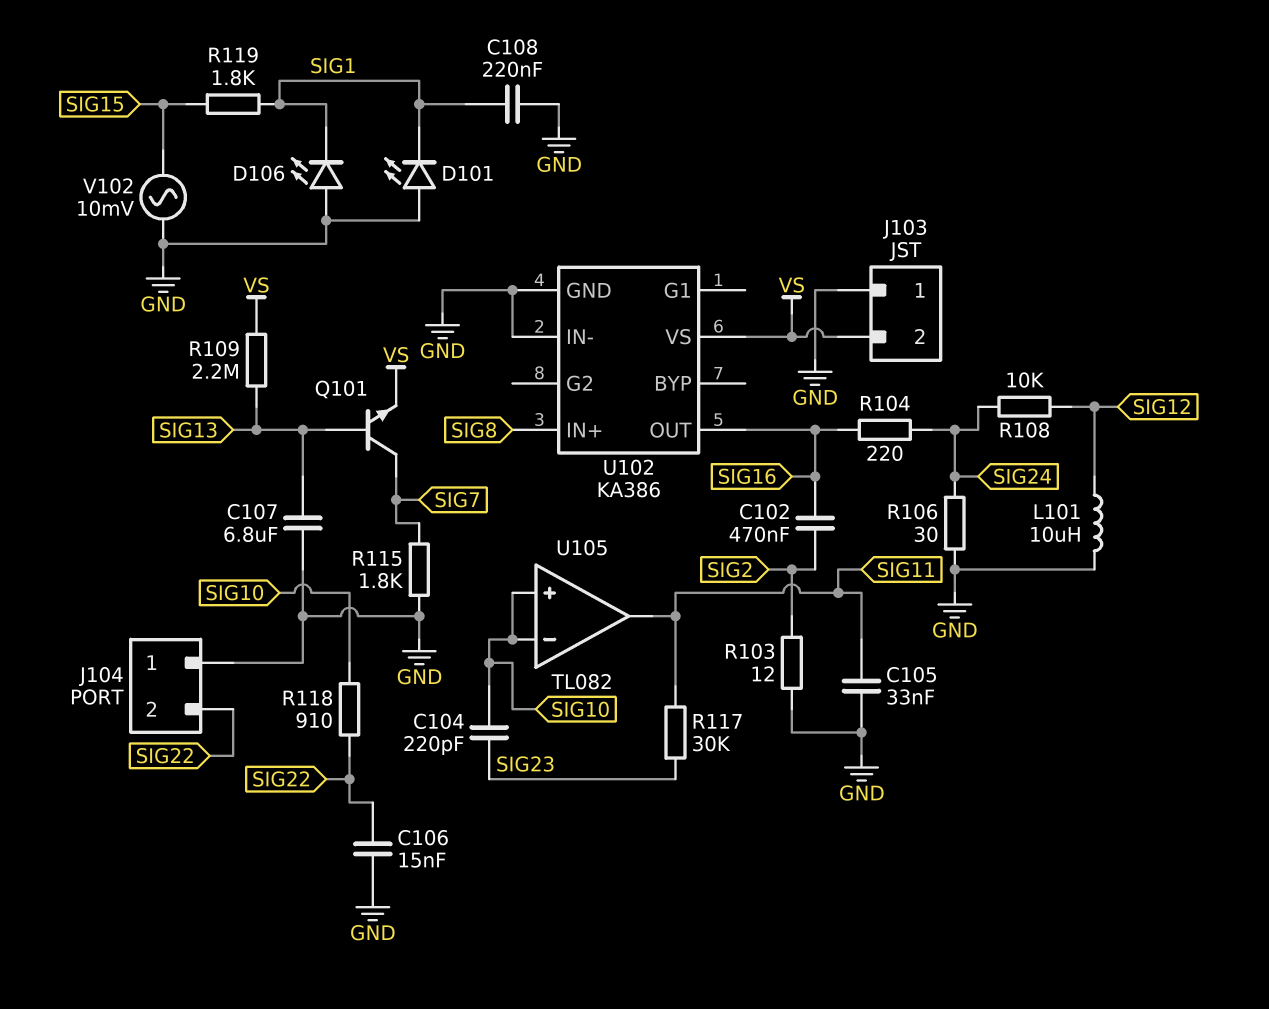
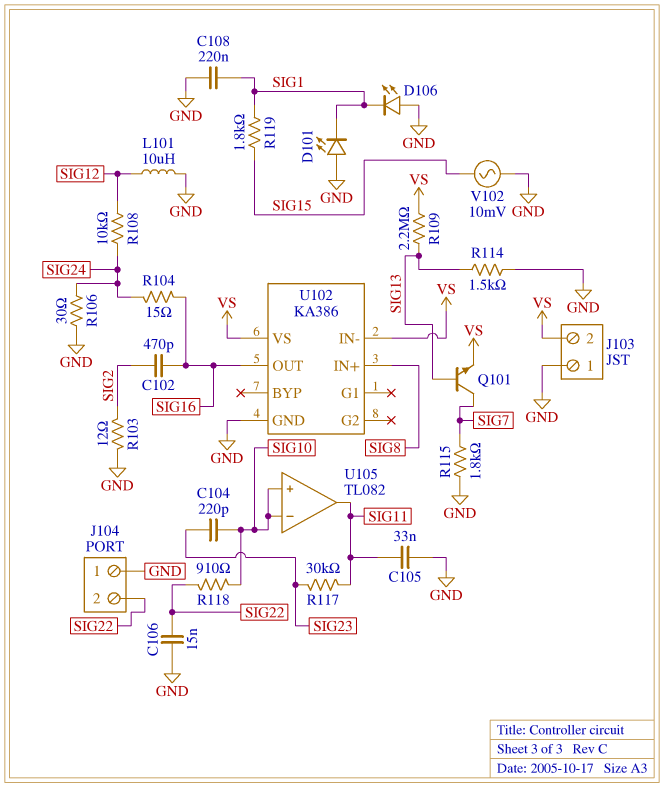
C102: 470nF (SIG2, SIG16) -> 470pF (SIG2, SIG16)
C107: 6.8uF (GND, SIG13) -> none
R104: 220 (SIG16, SIG24) -> 15 (SIG16, SIG24)
R114: none -> 1.5k (GND, SIG13)
U102 pin IN-: GND -> VS

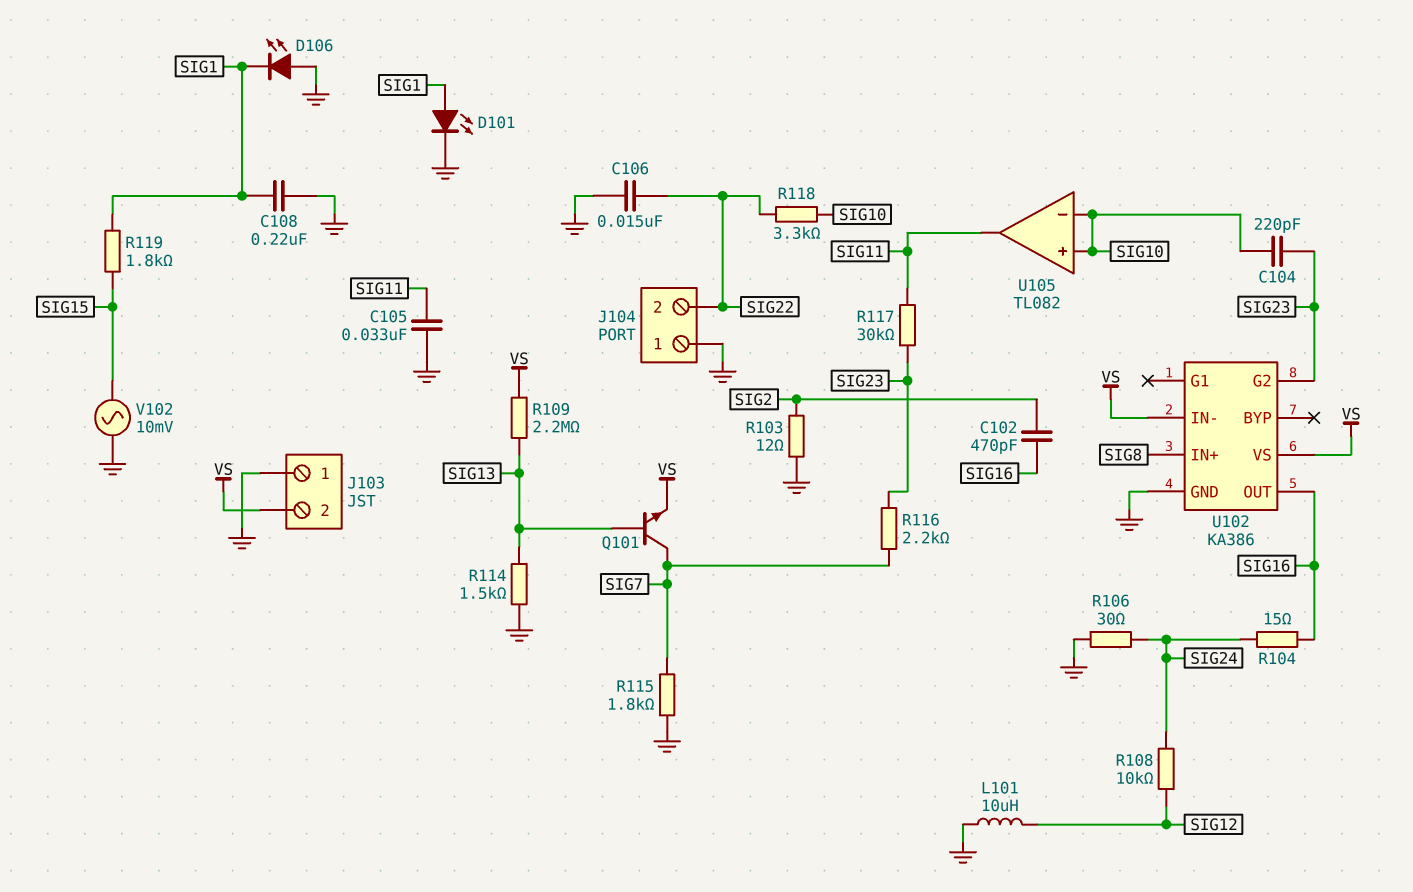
D101: LED (A GND, K SIG1) -> LED (A SIG1, K GND)
R116: none -> 2.2k (SIG7, SIG23)
R118: 910 (SIG10, SIG22) -> 3.3k (SIG10, SIG22)
U102 pin G2: none -> SIG23

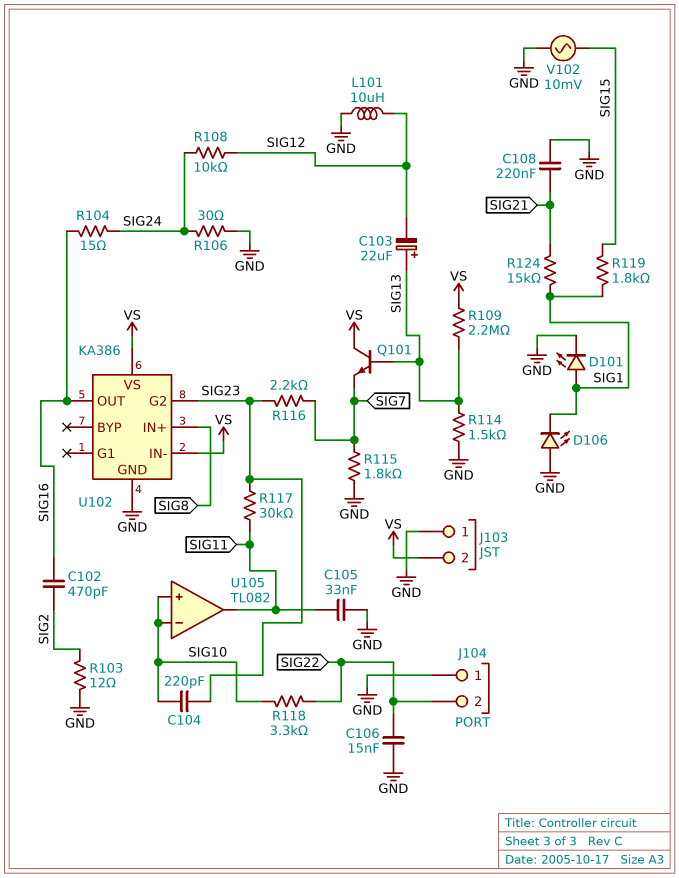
C103: none -> 22uF (plus SIG13, minus SIG12)
C108: 220nF (GND, SIG1) -> 220nF (GND, SIG21)
Q101: NPN (B SIG13, C SIG7, E VS) -> NPN (B SIG13, C VS, E SIG7)
R124: none -> 15k (SIG1, SIG21)

